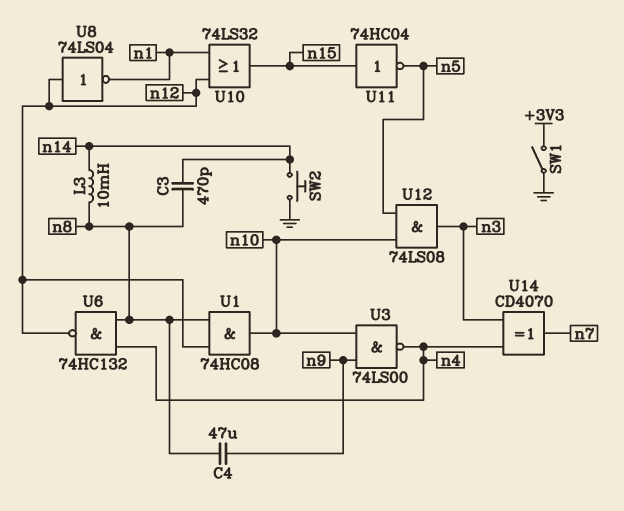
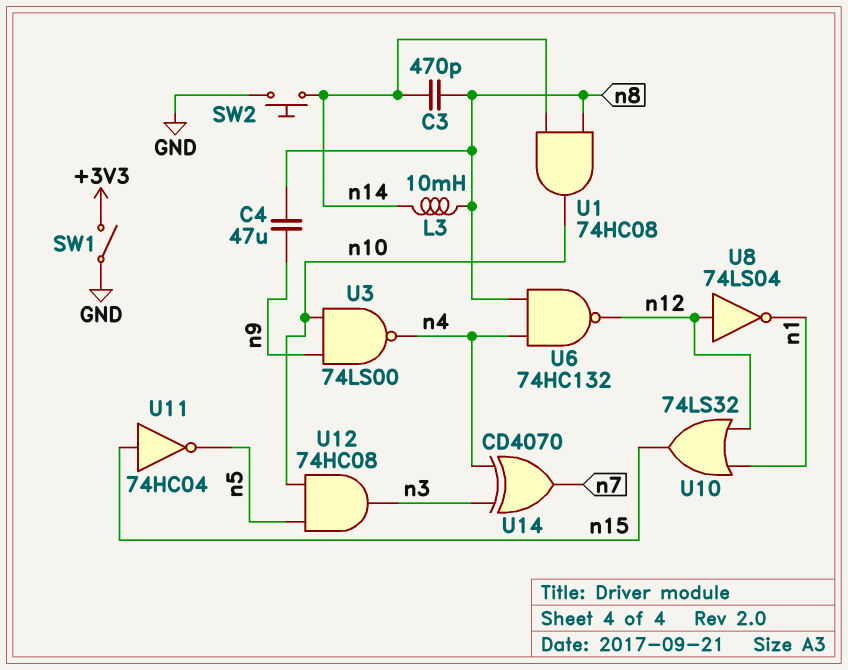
U1: AND 74HC08 (in n8, in n12, out n10) -> AND 74HC08 (in n8, in n14, out n10)
U12: AND 74LS08 (in n5, in n10, out n3) -> AND 74HC08 (in n5, in n10, out n3)

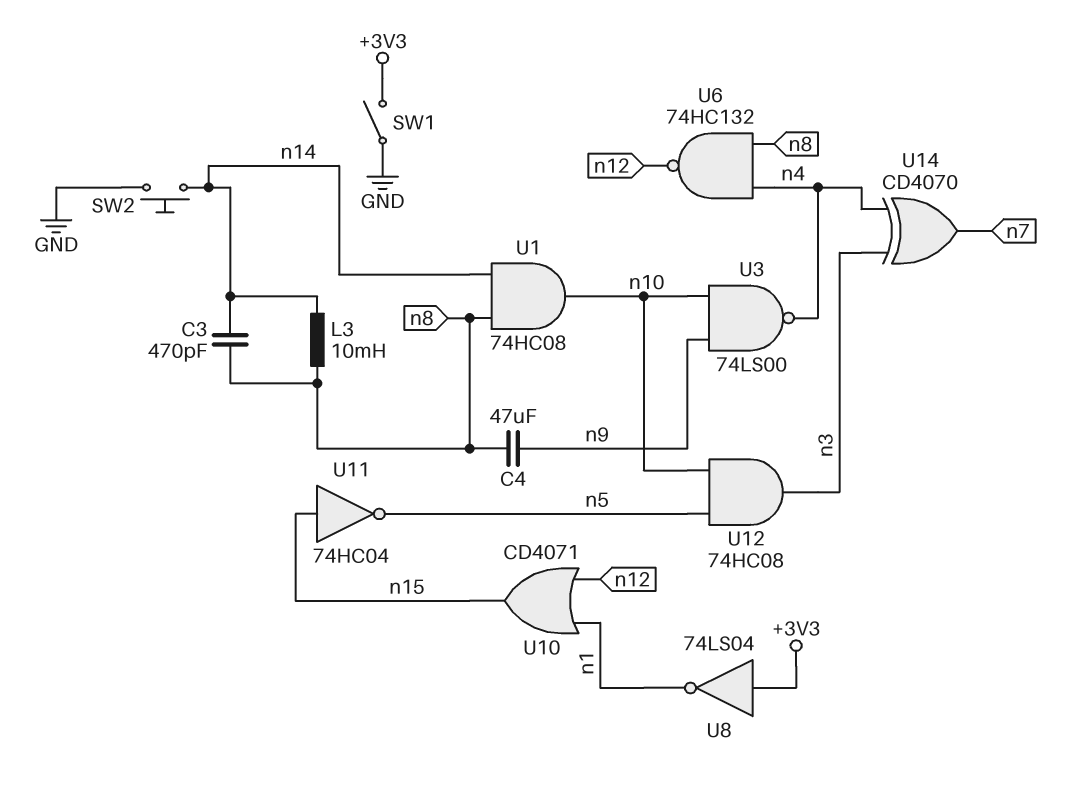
U8: NOT 74LS04 (in n12, out n1) -> NOT 74LS04 (in +3V3, out n1)
U10: OR 74LS32 (in n1, in n12, out n15) -> OR CD4071 (in n1, in n12, out n15)

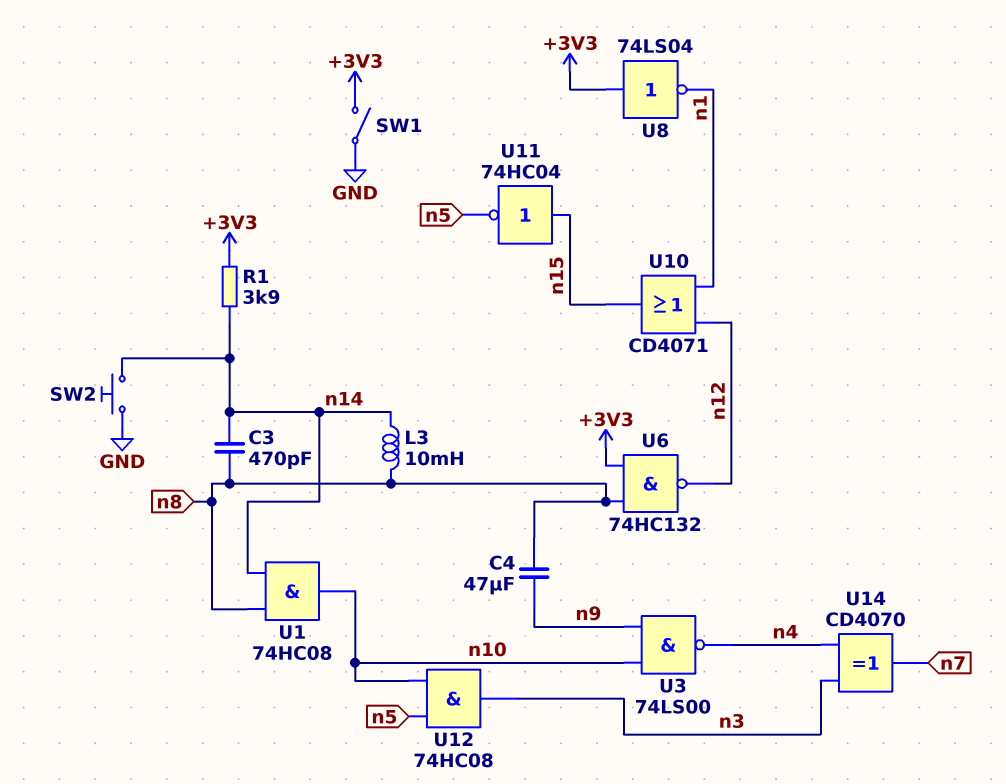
R1: none -> 3.9k (+3V3, n14)
U6: NAND 74HC132 (in n4, in n8, out n12) -> NAND 74HC132 (in +3V3, in n8, out n12)

